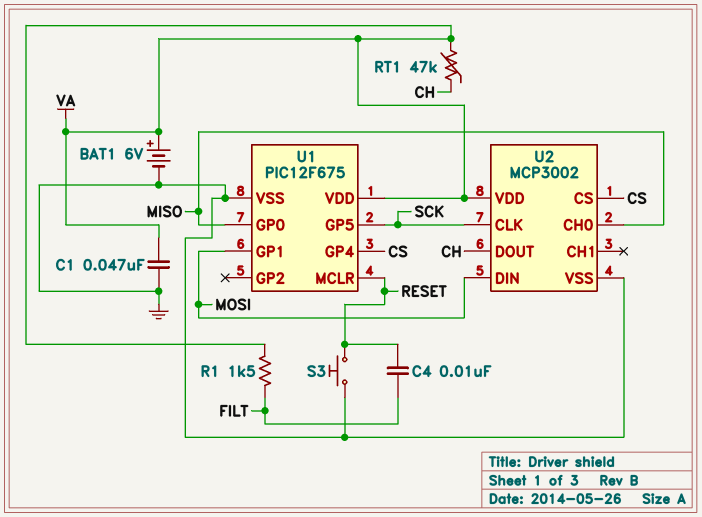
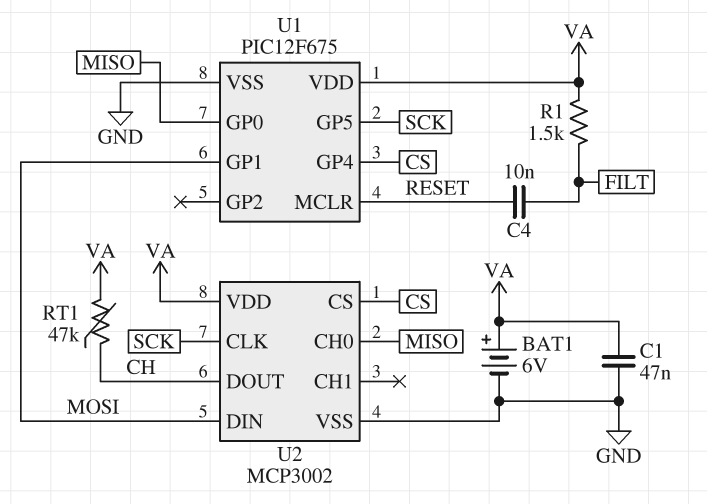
S3: button (GND, RESET) -> none

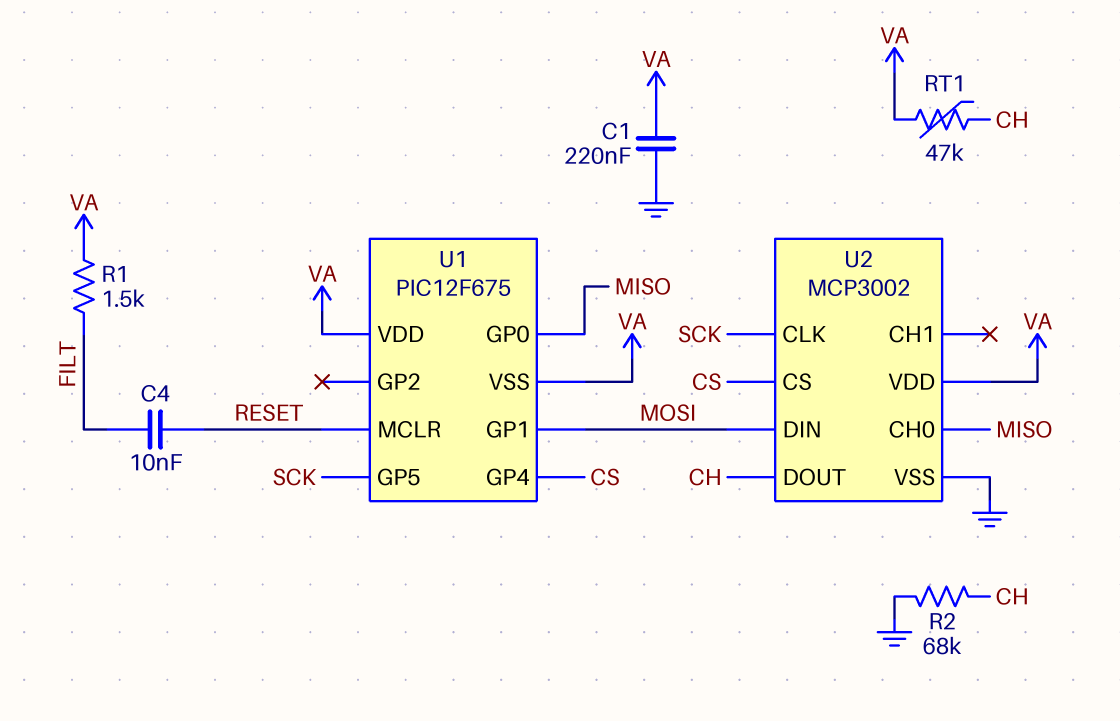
BAT1: 6V (plus VA, minus GND) -> none
C1: 47nF (GND, VA) -> 220nF (GND, VA)
R2: none -> 68k (CH, GND)
U1 pin VSS: GND -> VA

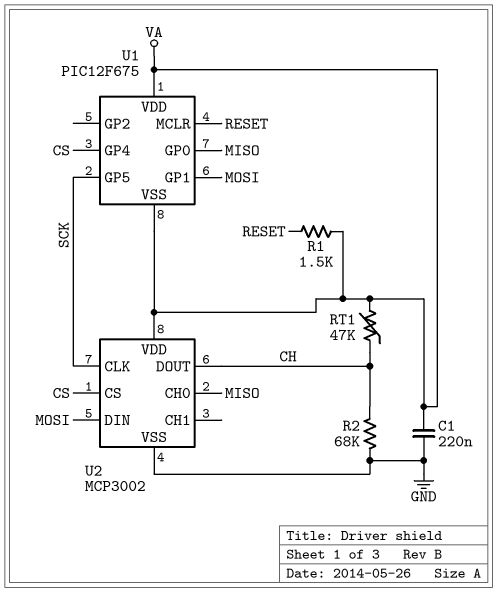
C4: 10nF (FILT, RESET) -> none
R1: 1.5k (FILT, VA) -> 1.5k (RESET, VA)

